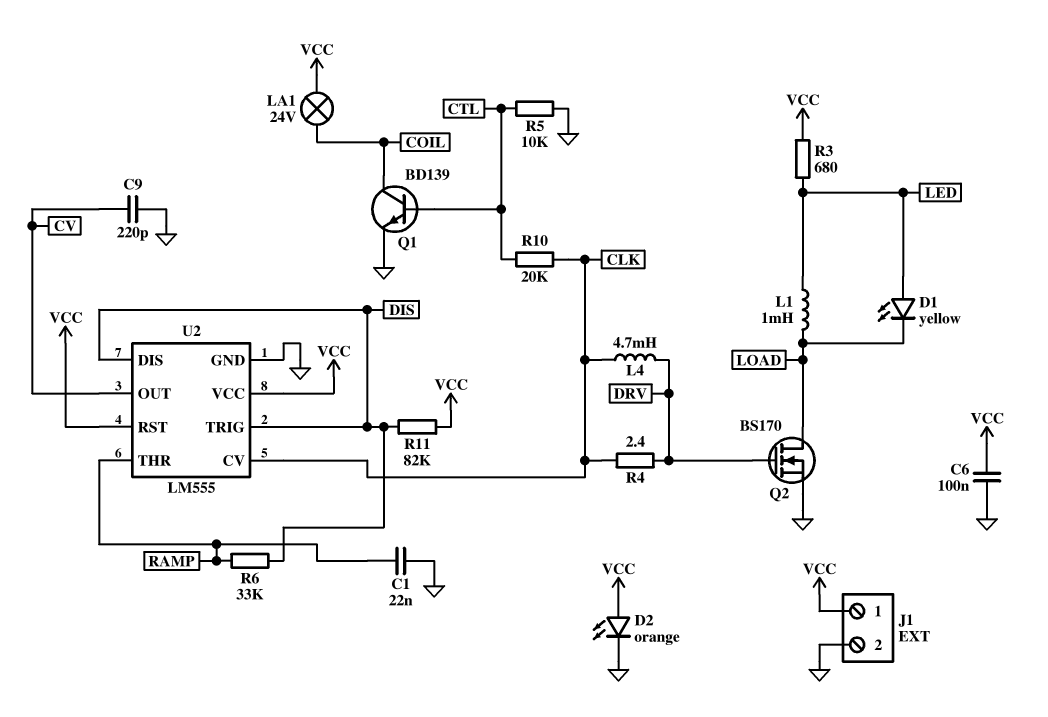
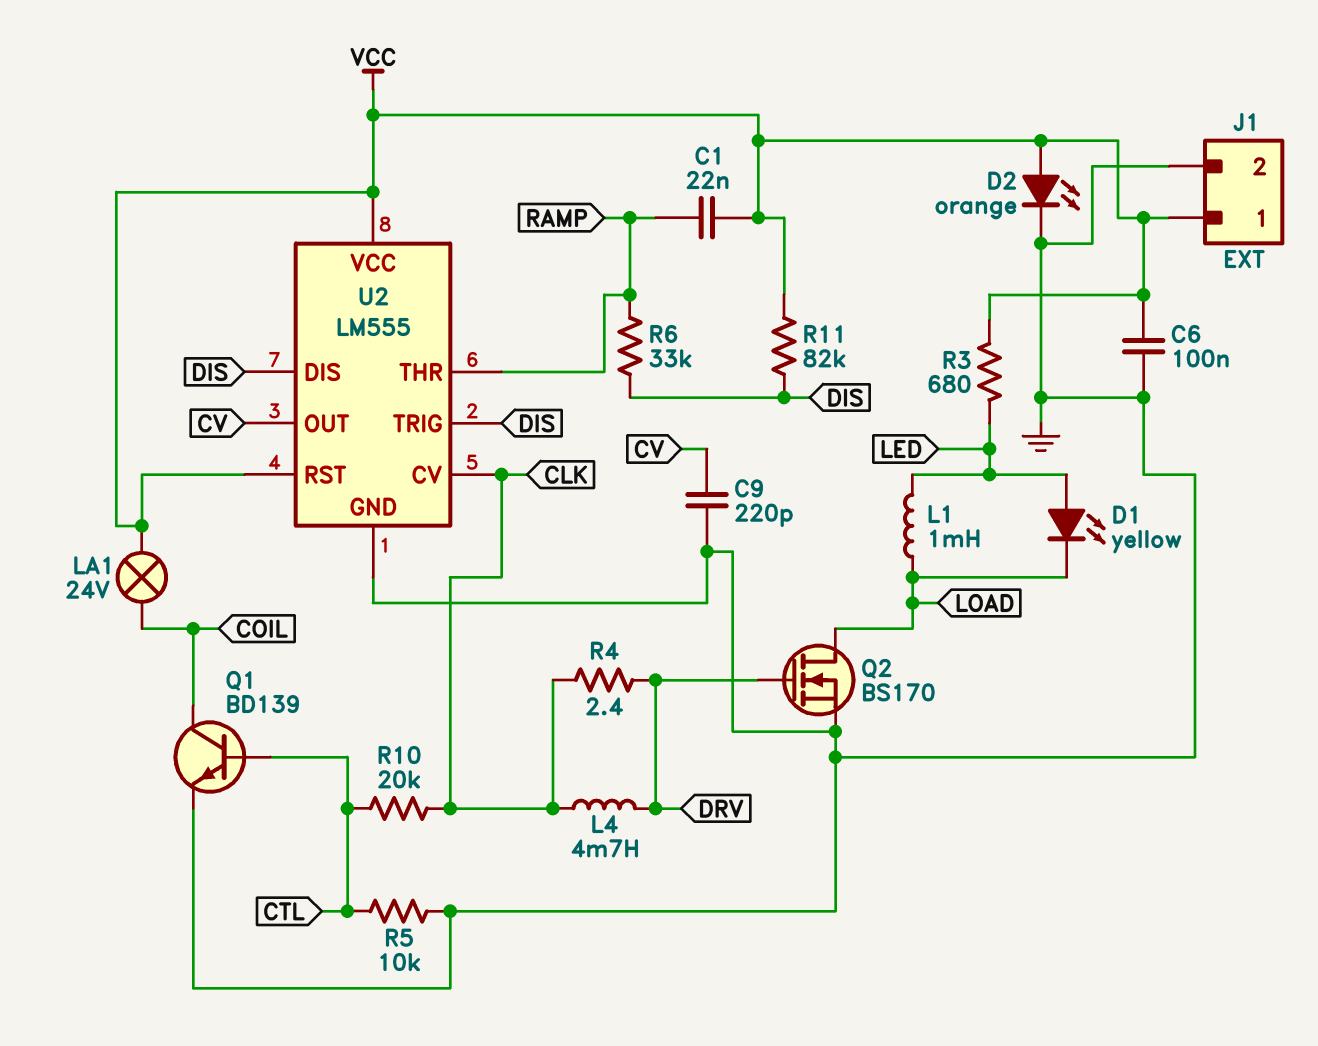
C1: 22nF (GND, RAMP) -> 22nF (RAMP, VCC)

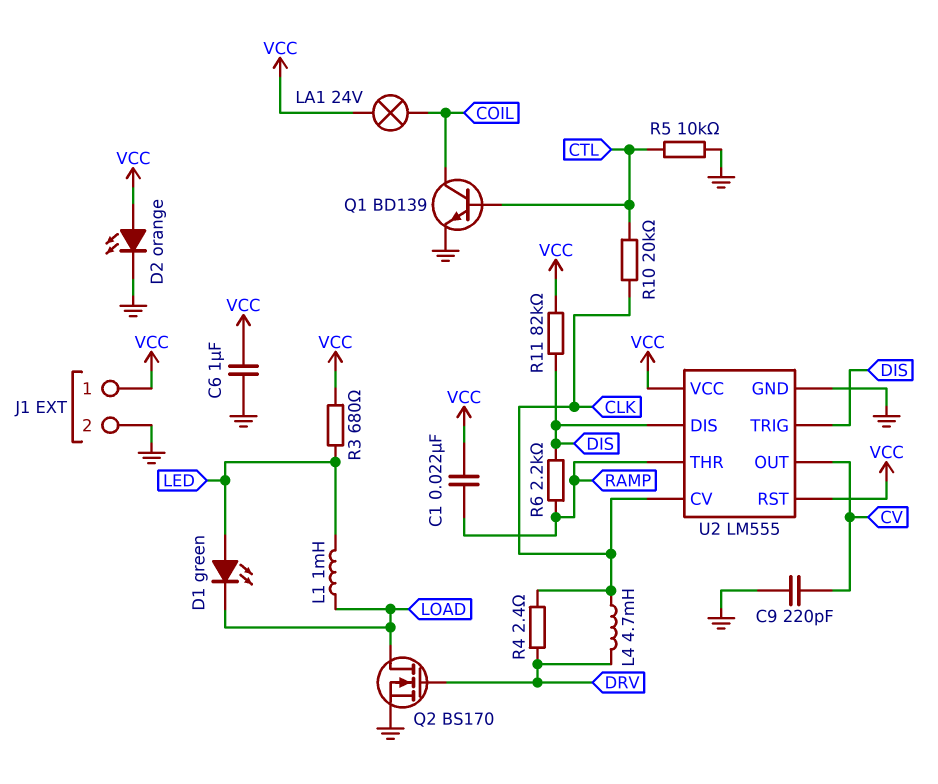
C6: 100nF (GND, VCC) -> 1uF (GND, VCC)
D1: LED yellow (A LED, K LOAD) -> LED green (A LED, K LOAD)
R6: 33k (DIS, RAMP) -> 2.2k (DIS, RAMP)

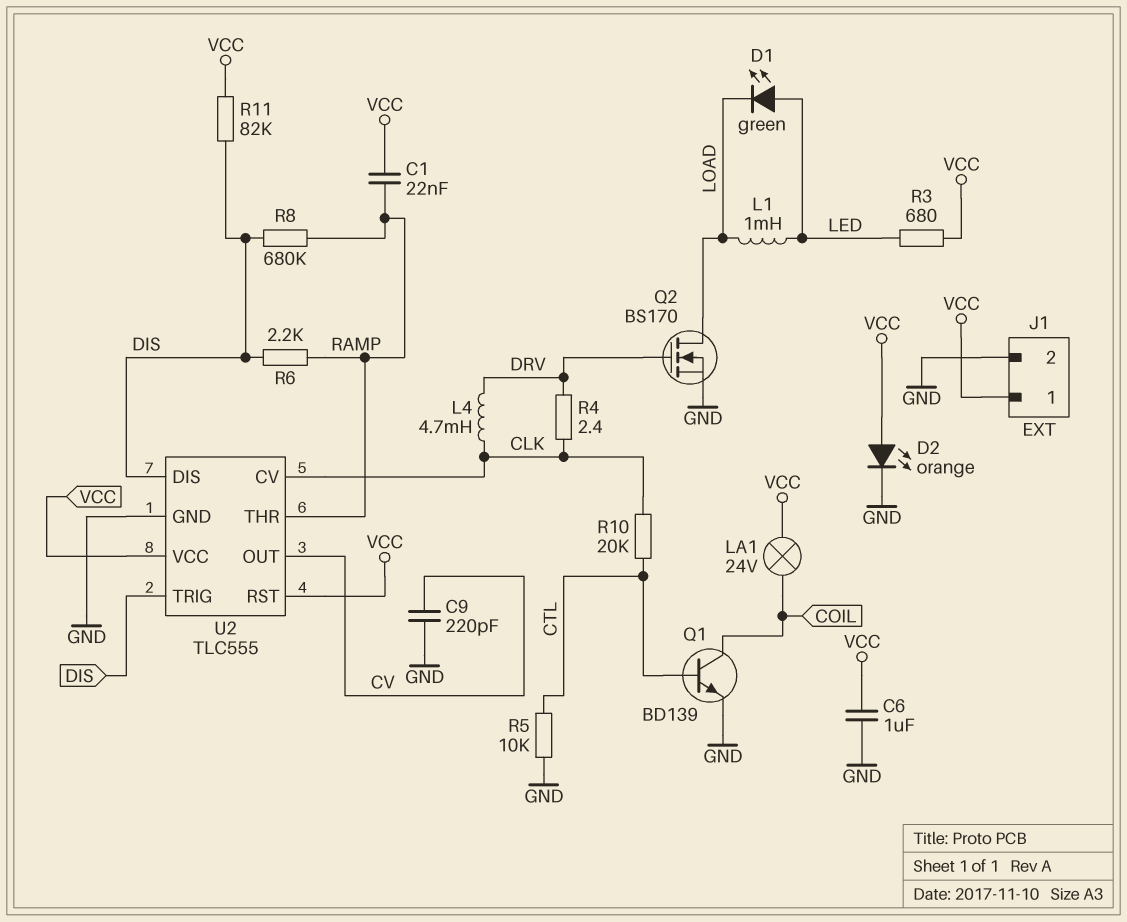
R8: none -> 680k (DIS, RAMP)
U2: LM555 -> TLC555

